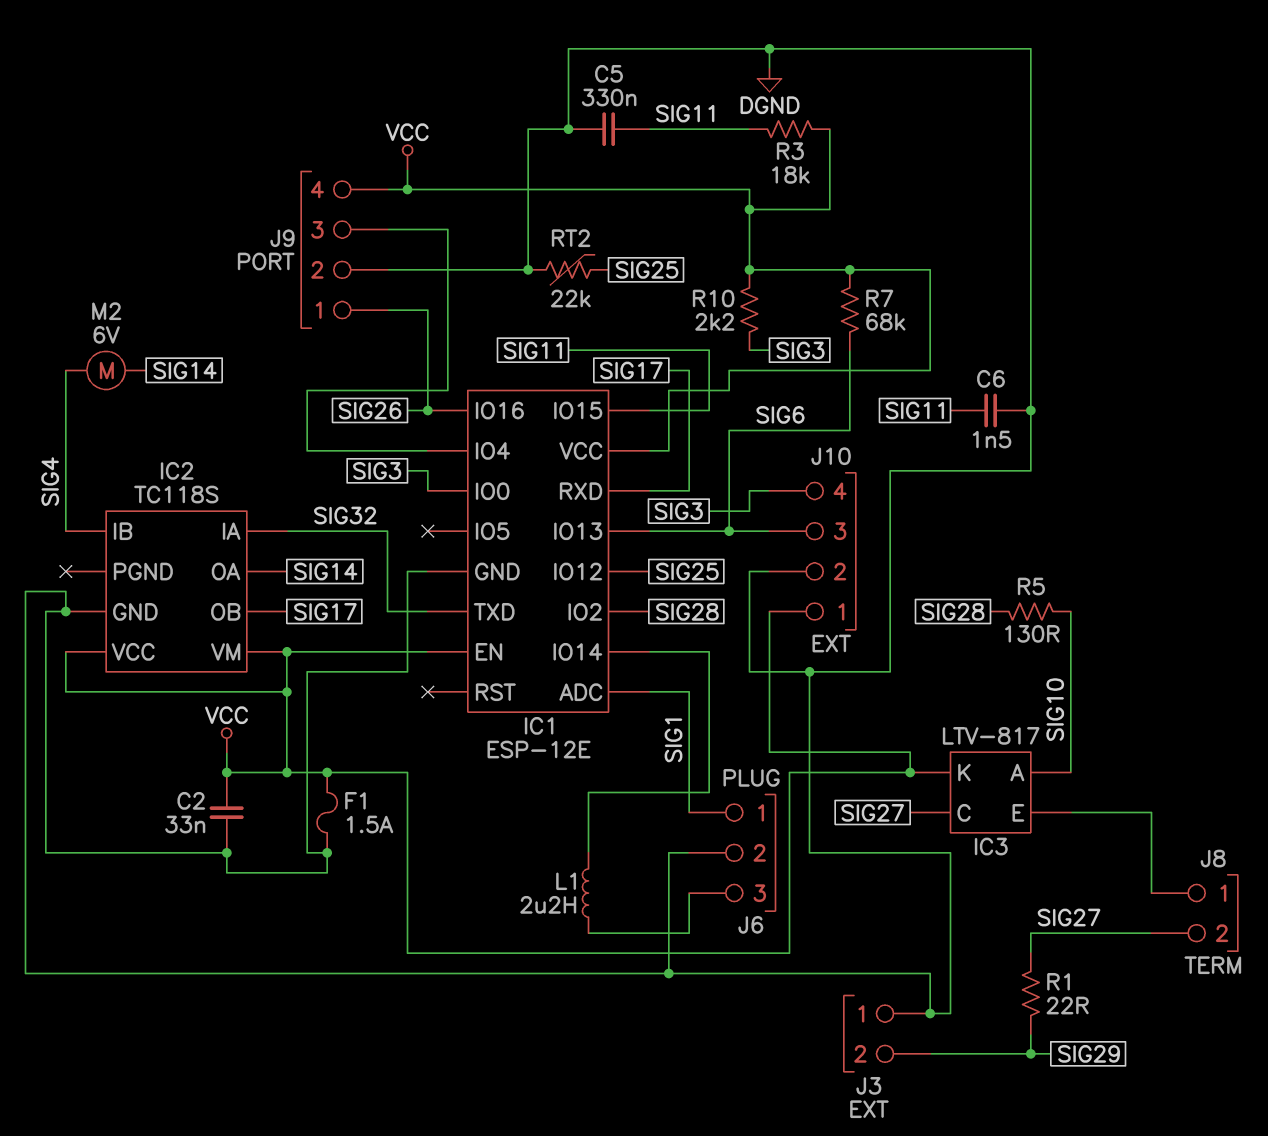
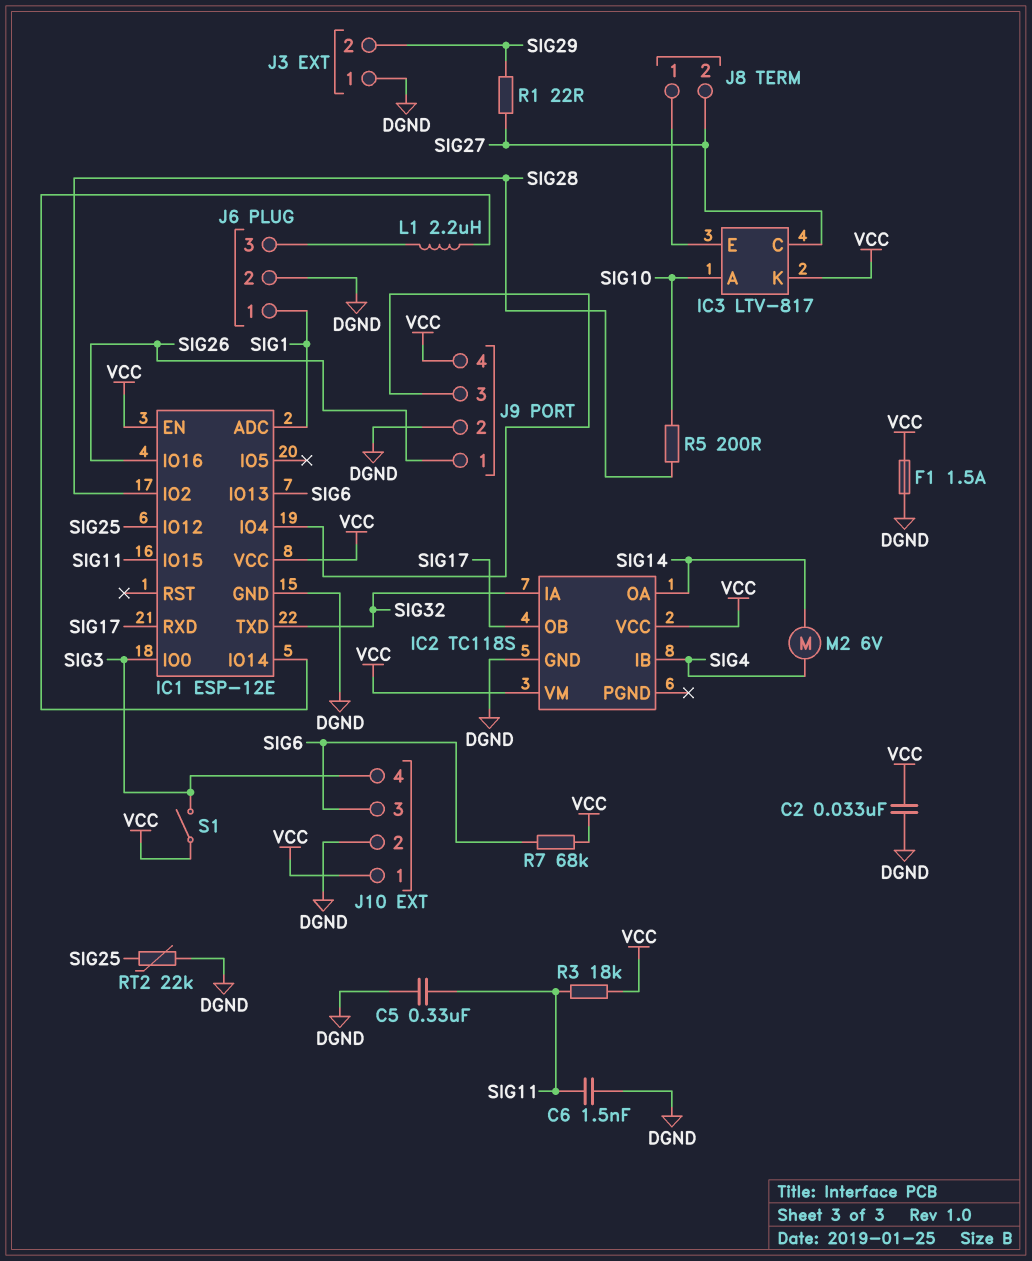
R5: 130 (SIG10, SIG28) -> 200 (SIG10, SIG28)
R10: 2.2k (SIG3, VCC) -> none
S1: none -> switch (SIG3, VCC)

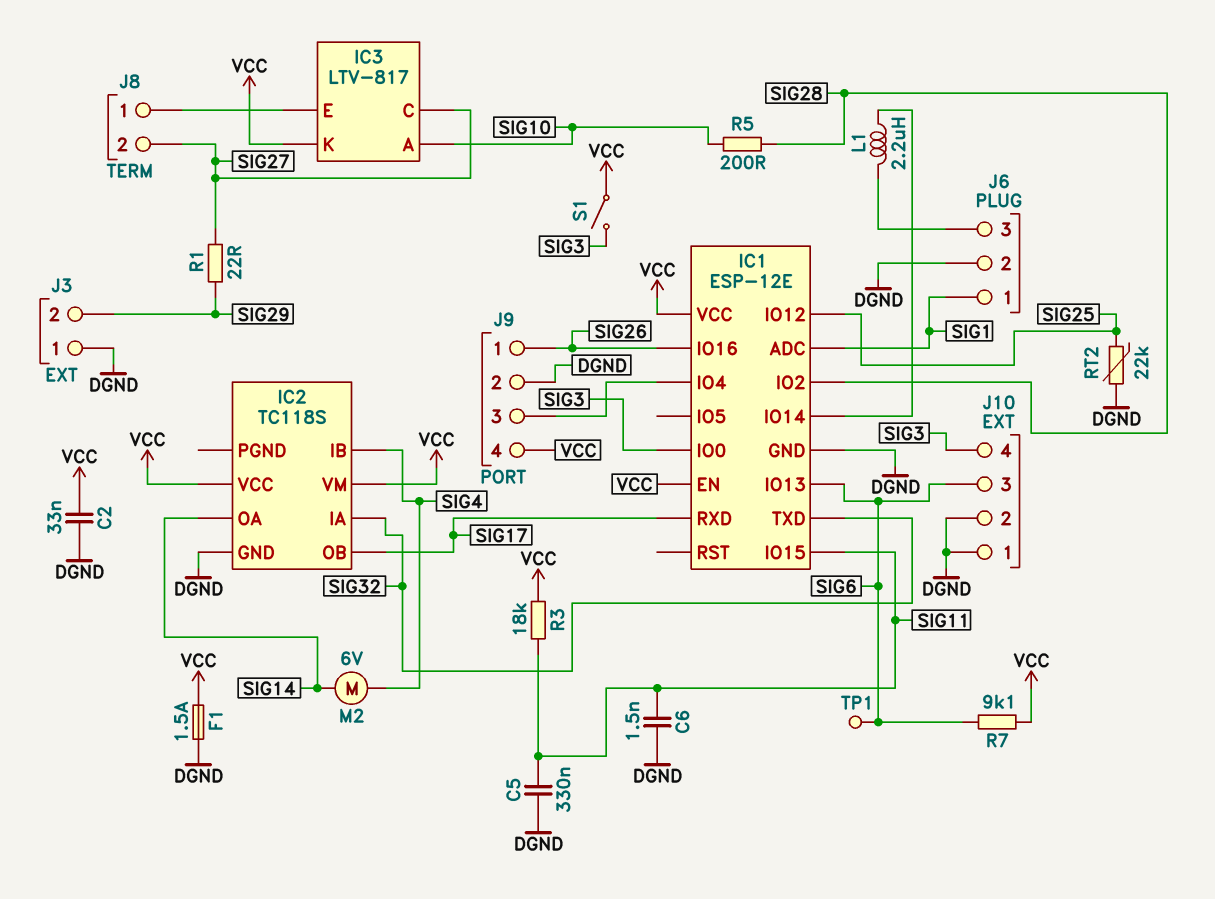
J10 pin 1: VCC -> DGND
R7: 68k (SIG6, VCC) -> 9.1k (SIG6, VCC)
TP1: none -> test point (SIG6)

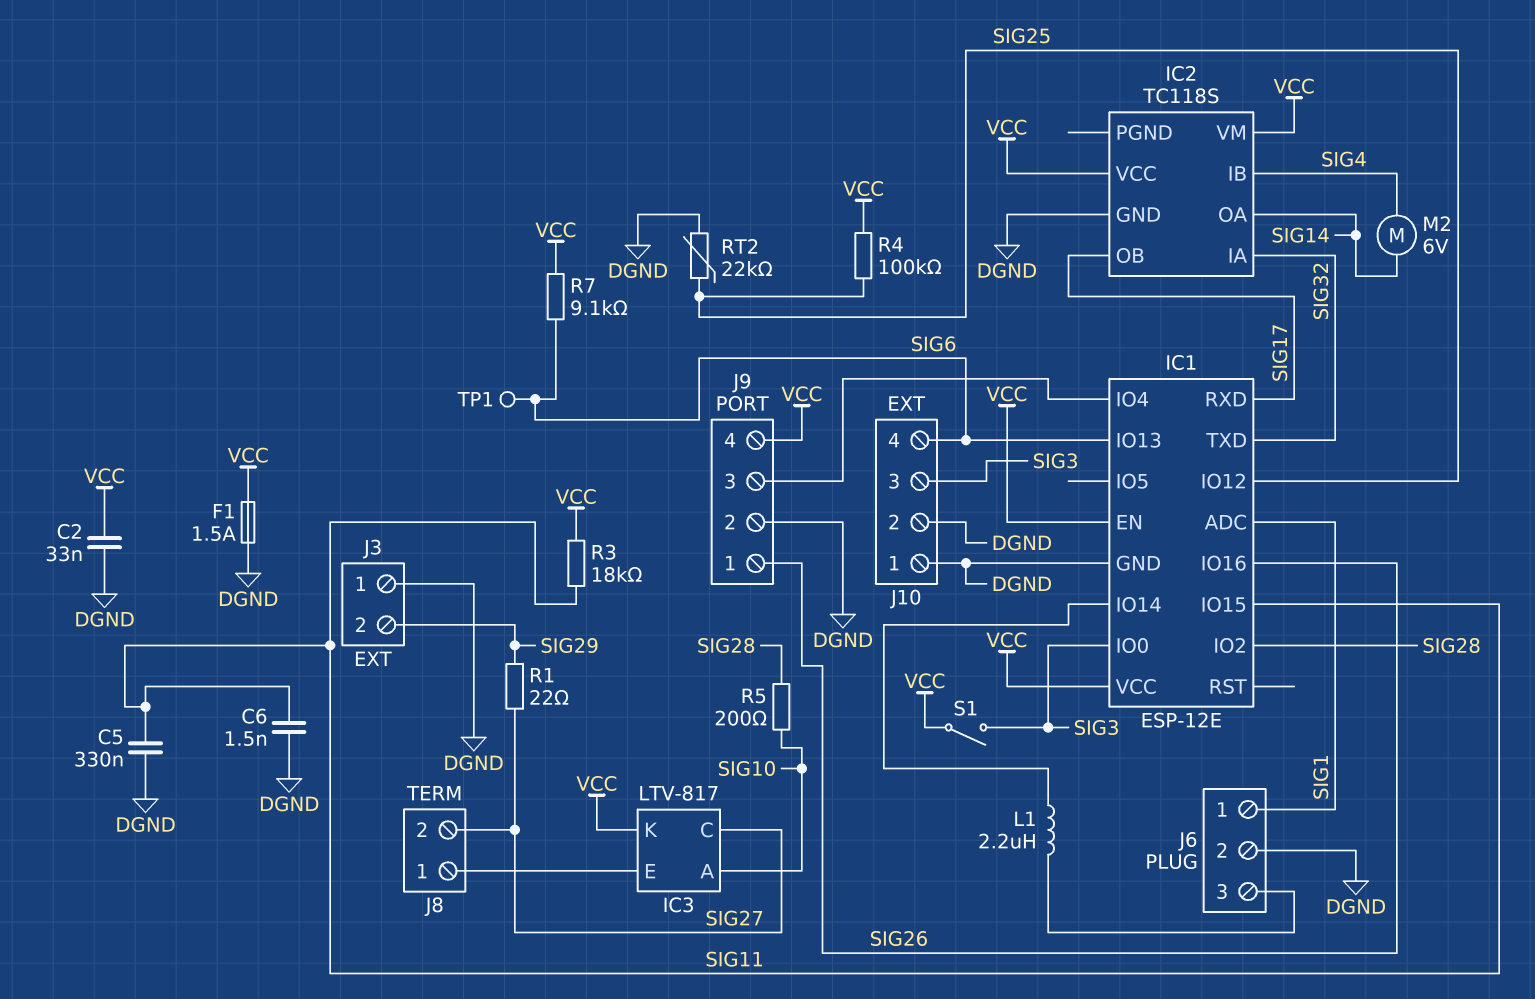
J10 pin 3: SIG6 -> SIG3
J10 pin 4: SIG3 -> SIG6
R4: none -> 100k (SIG25, VCC)

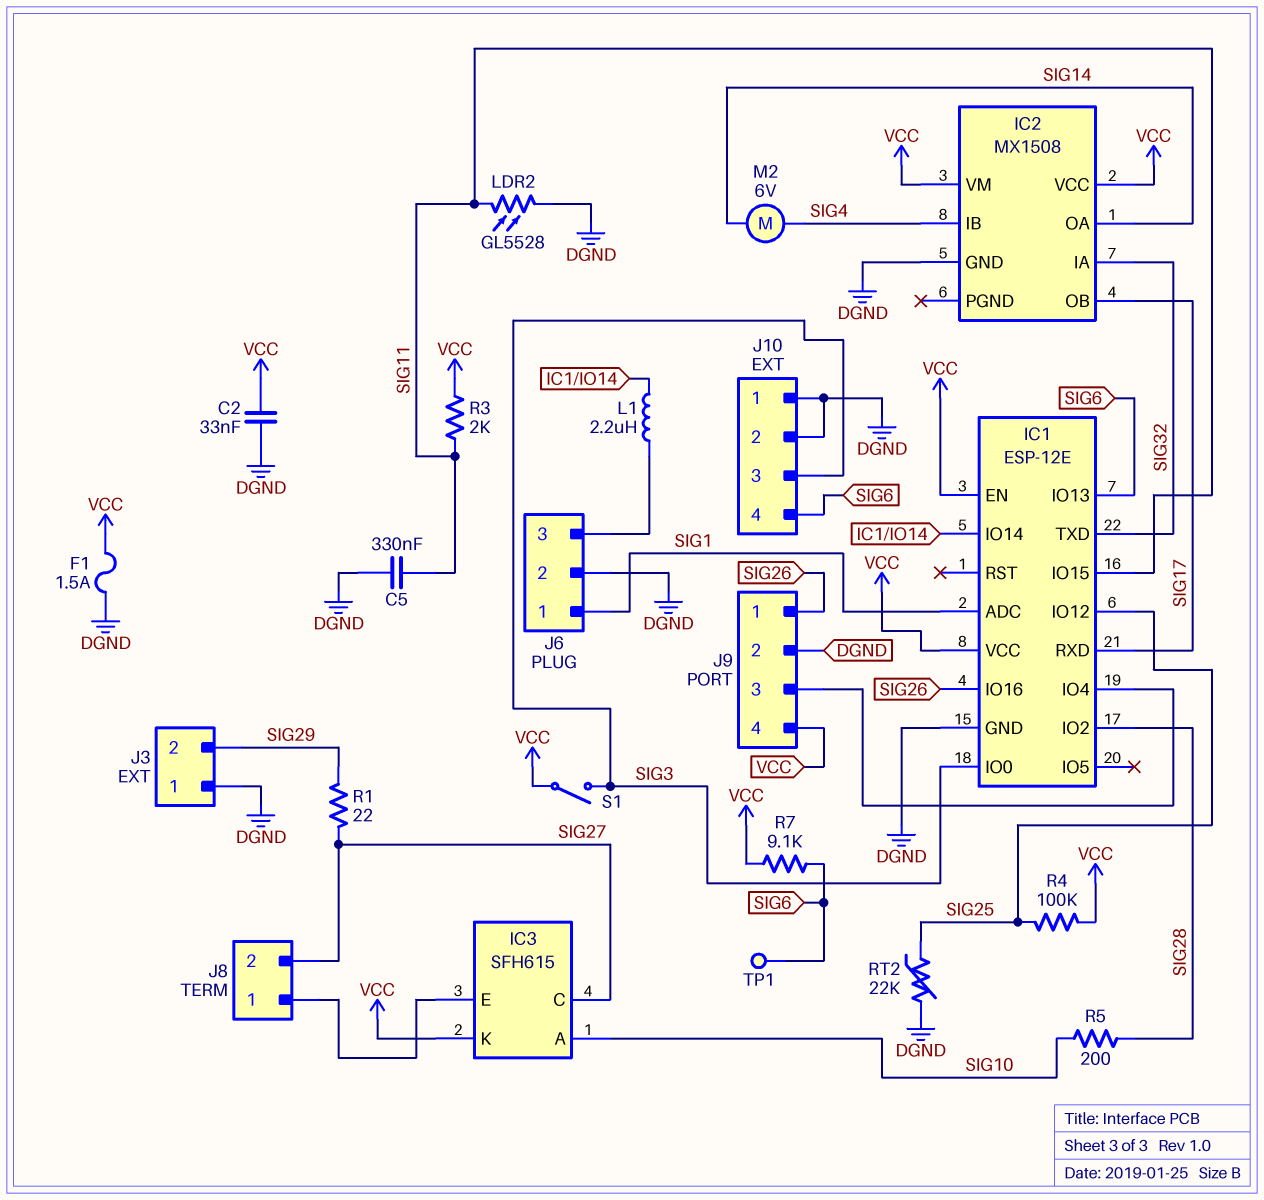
C6: 1.5nF (DGND, SIG11) -> none
IC2: TC118S -> MX1508
IC3: LTV-817 -> SFH615
LDR2: none -> GL5528 (DGND, SIG11)
R3: 18k (SIG11, VCC) -> 2k (SIG11, VCC)

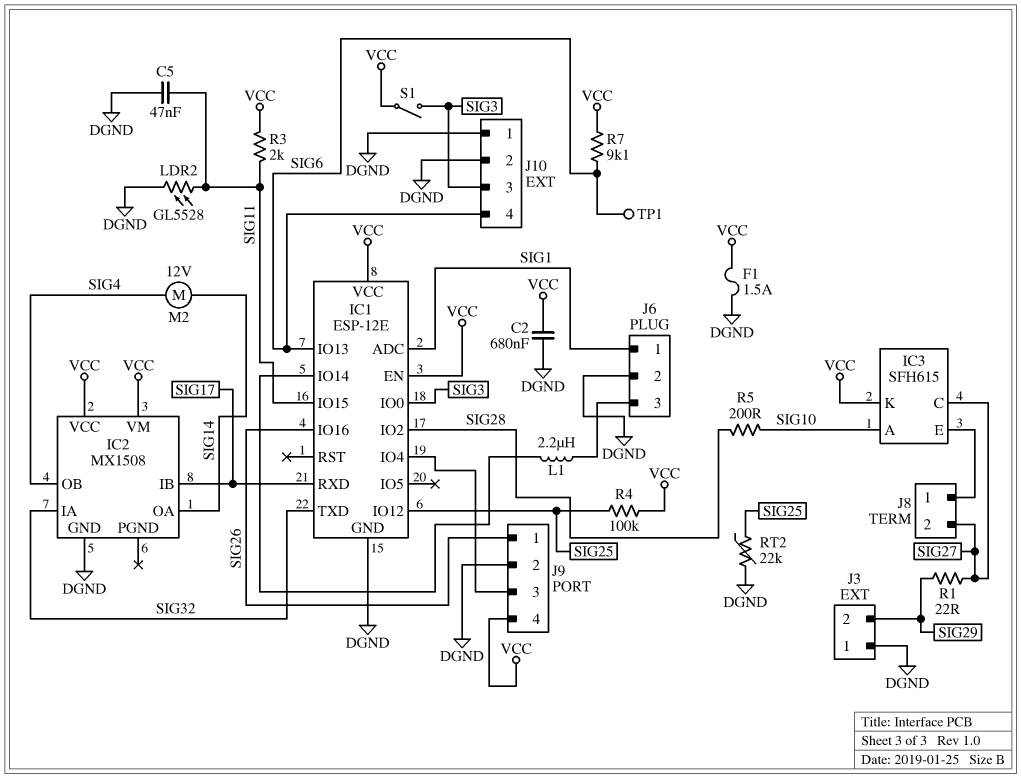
C2: 33nF (DGND, VCC) -> 680nF (DGND, VCC)
C5: 330nF (DGND, SIG11) -> 47nF (DGND, SIG11)
IC2 pin IB: SIG4 -> SIG17
IC2 pin OB: SIG17 -> SIG4
M2: motor 6V (SIG4, SIG14) -> motor 12V (SIG4, SIG14)

